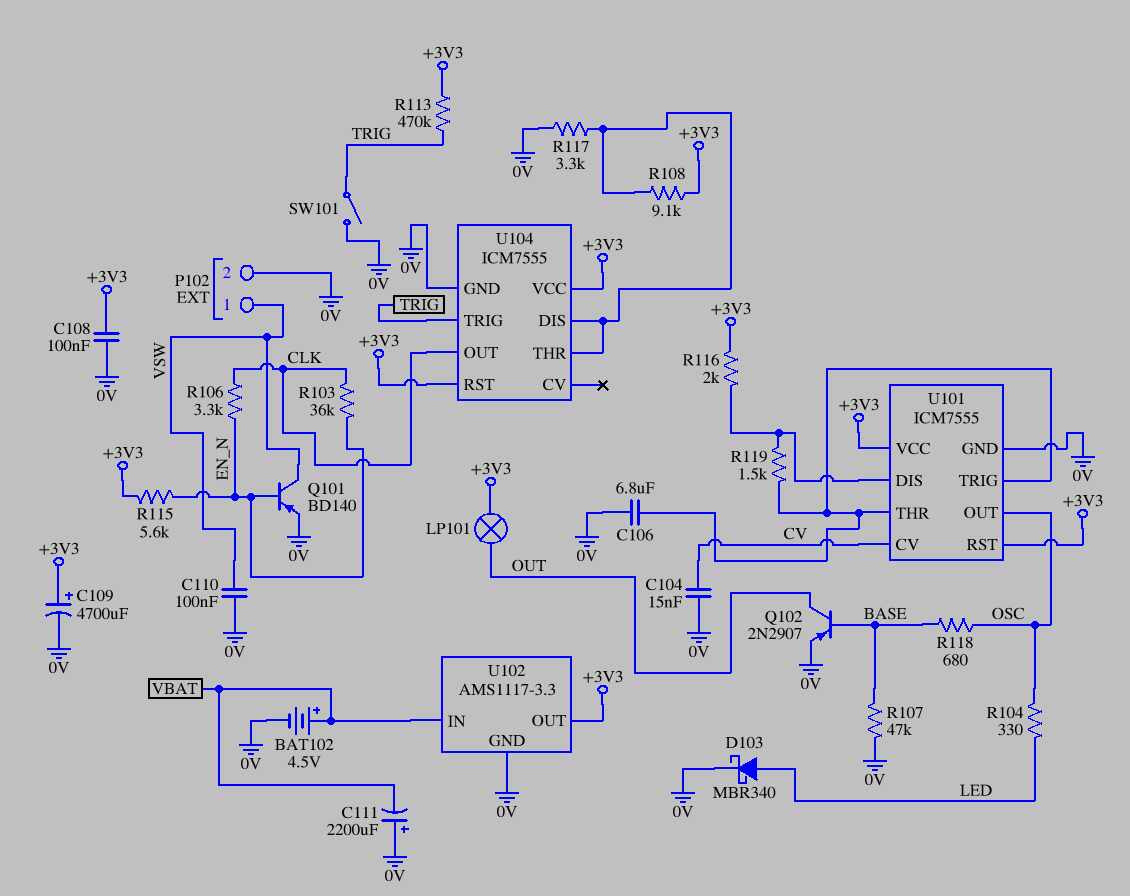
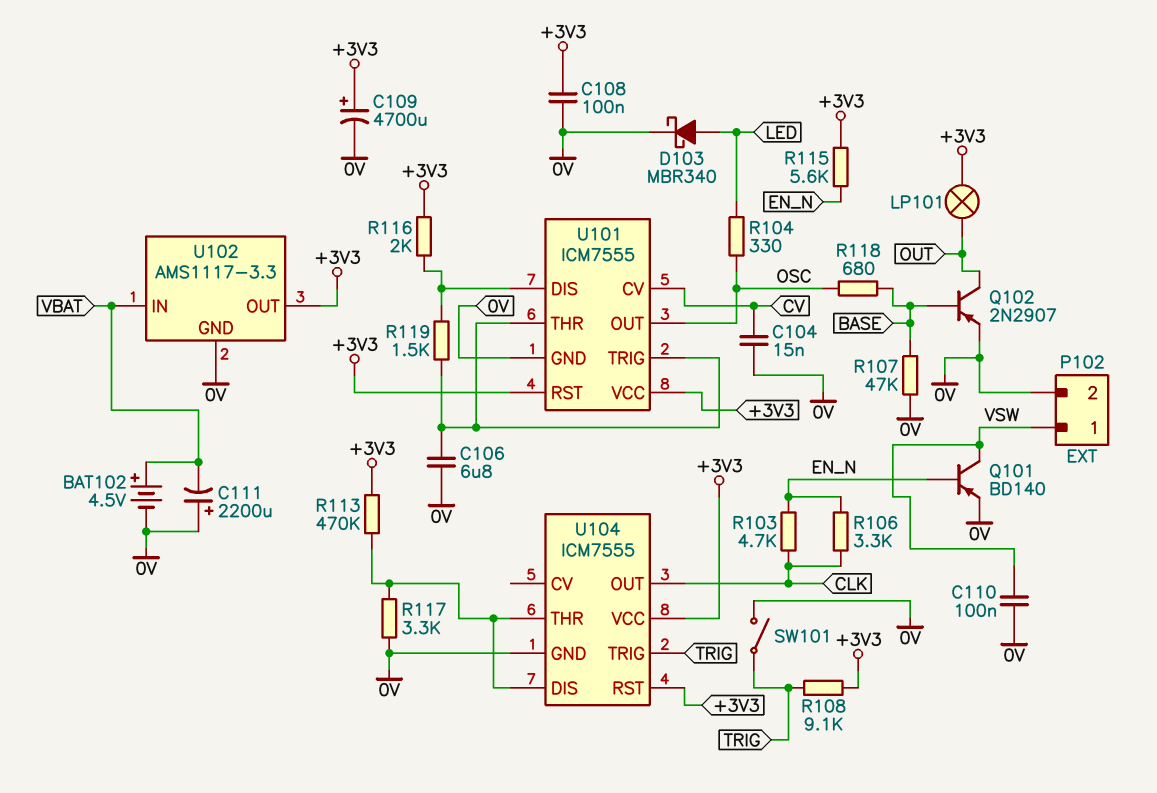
R103: 36k (CLK, EN_N) -> 4.7k (CLK, EN_N)
R108: 9.1k (+3V3, U104/DIS) -> 9.1k (+3V3, TRIG)
R113: 470k (+3V3, TRIG) -> 470k (+3V3, U104/DIS)

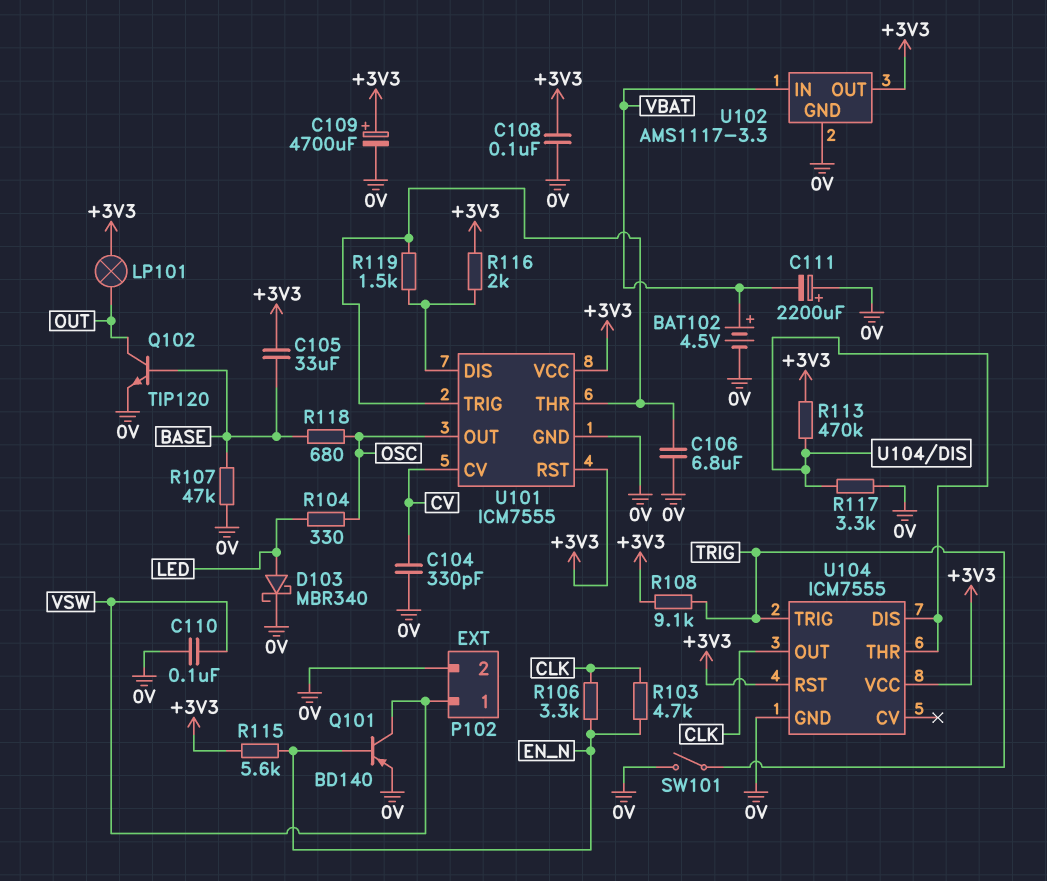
C104: 15nF (0V, CV) -> 330pF (0V, CV)
C105: none -> 33uF (+3V3, BASE)
Q102: PNP 2N2907 (B BASE, C OUT, E 0V) -> NPN TIP120 (B BASE, C OUT, E 0V)

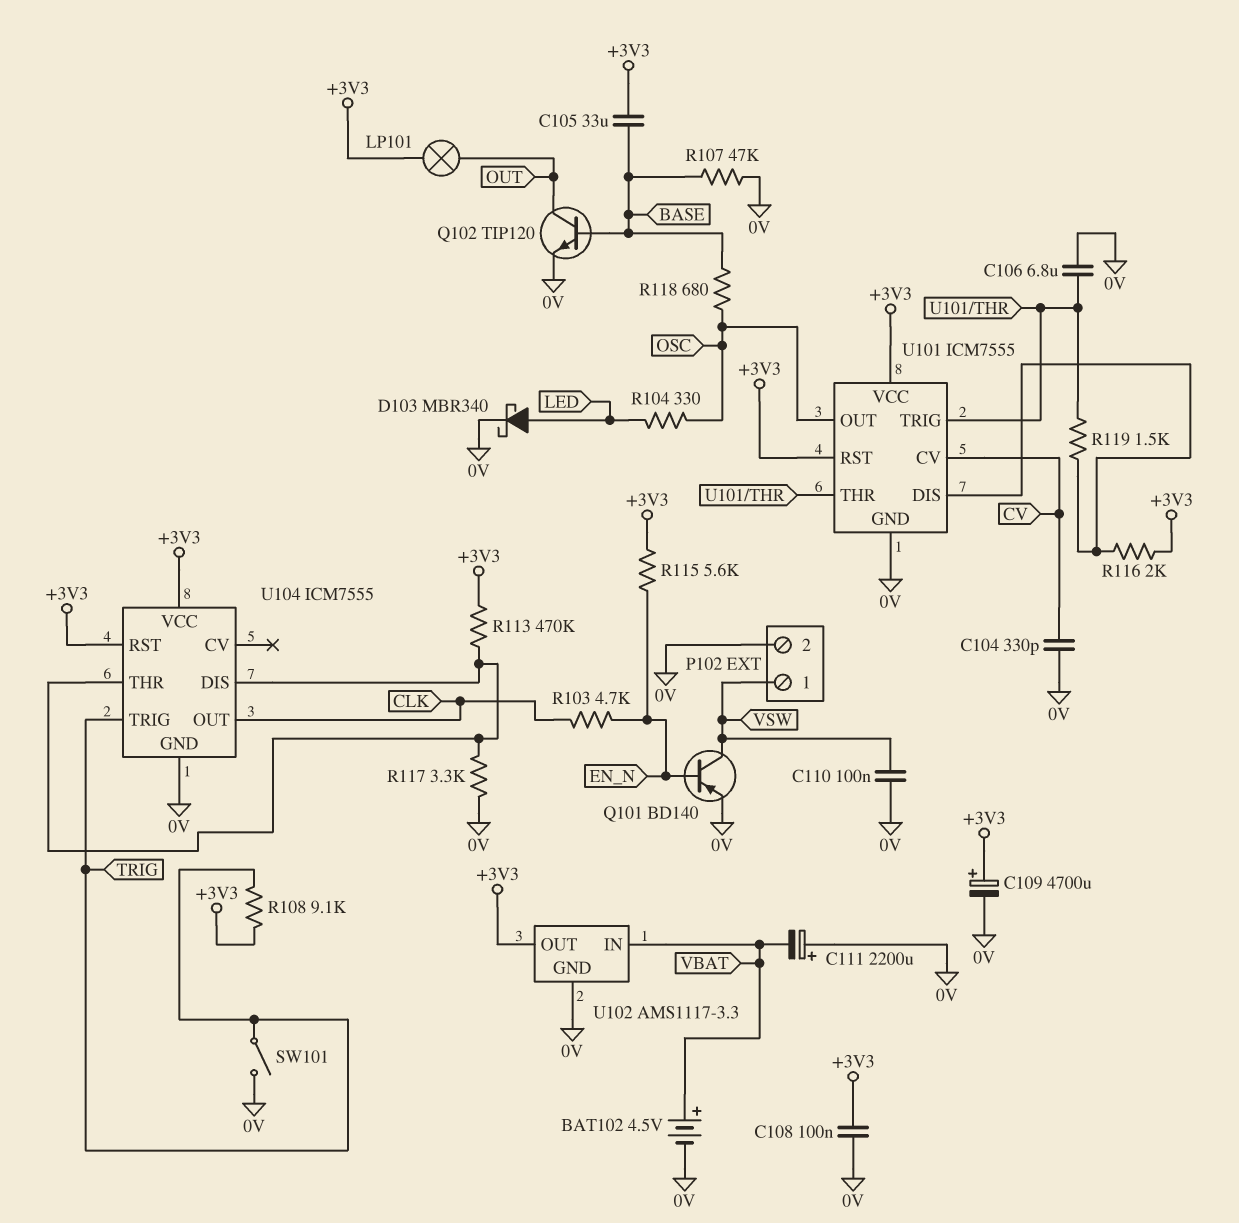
R106: 3.3k (CLK, EN_N) -> none

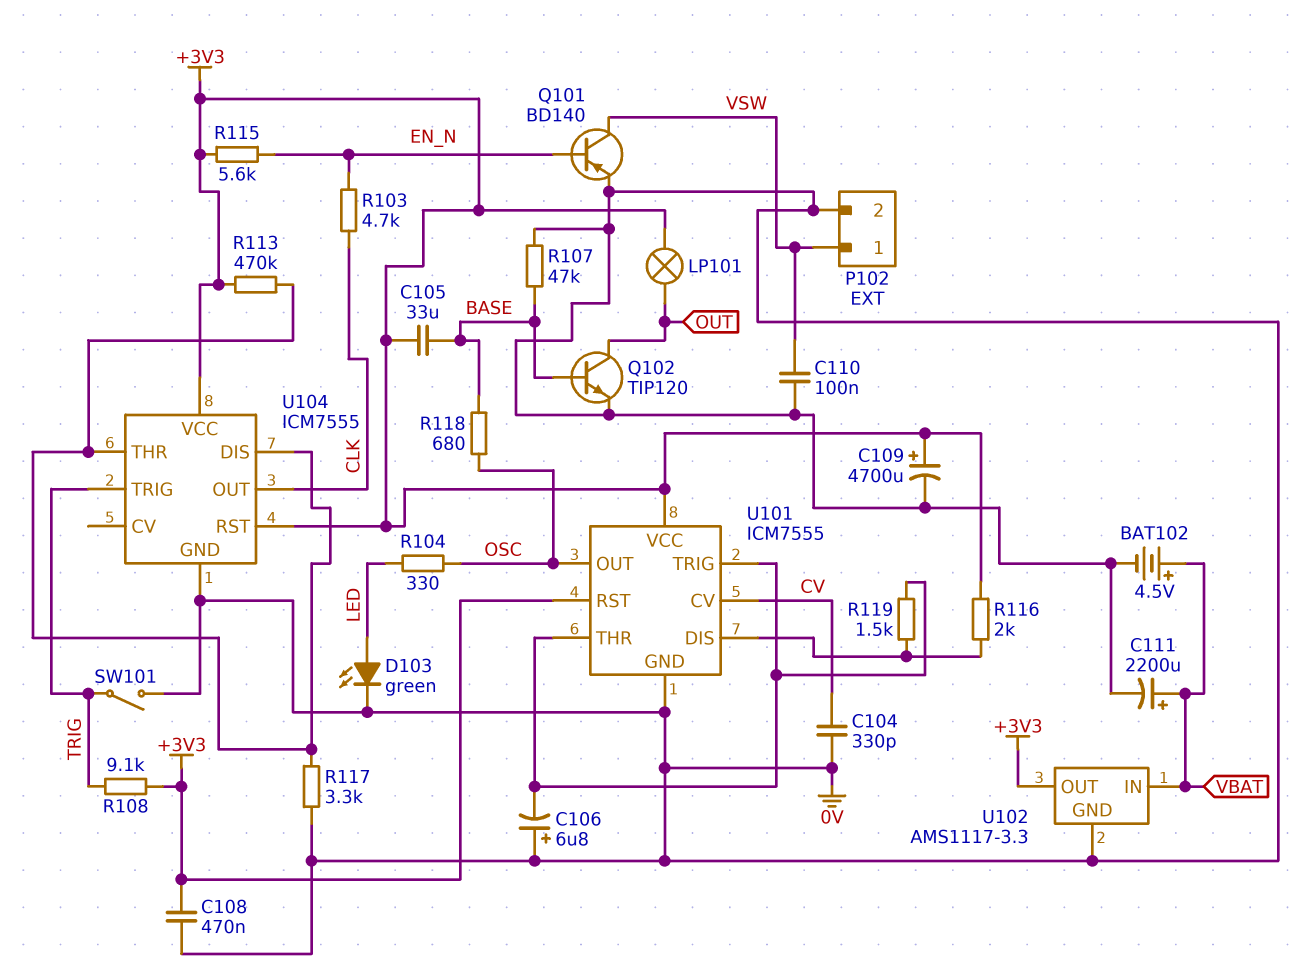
C106: 6.8uF (0V, U101/THR) -> 6.8uF (plus 0V, minus U101/THR)
C108: 100nF (+3V3, 0V) -> 470nF (+3V3, 0V)
C111: 2200uF (plus 0V, minus VBAT) -> 2200uF (plus VBAT, minus 0V)
D103: schottky MBR340 (A LED, K 0V) -> LED green (A LED, K 0V)

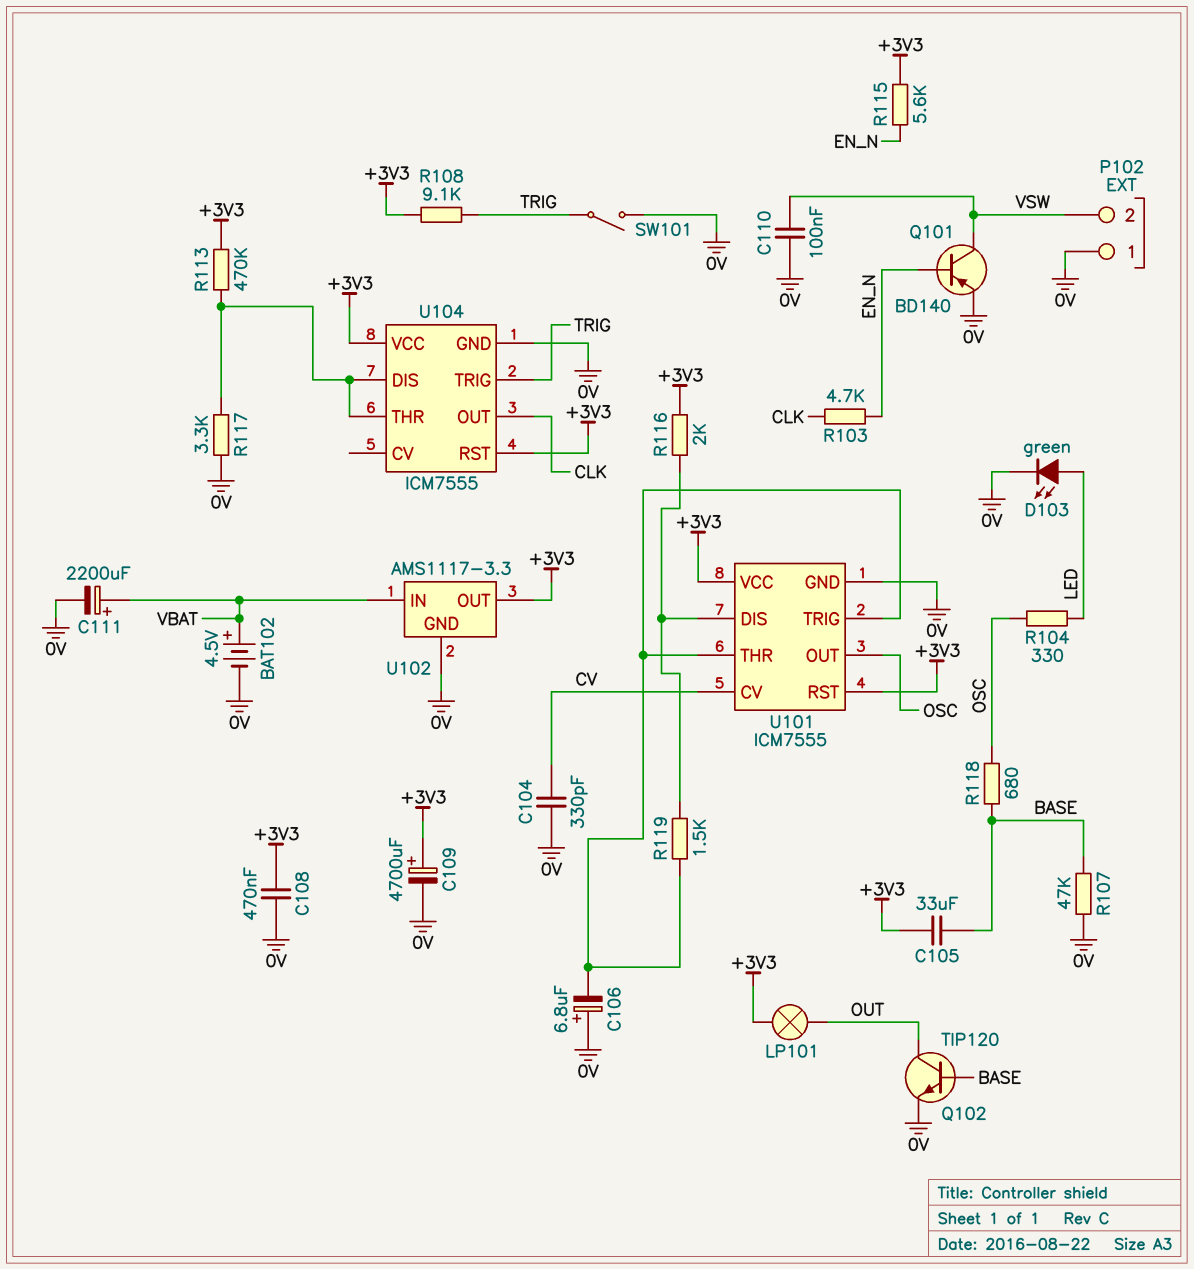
P102 pin 1: VSW -> 0V
P102 pin 2: 0V -> VSW

